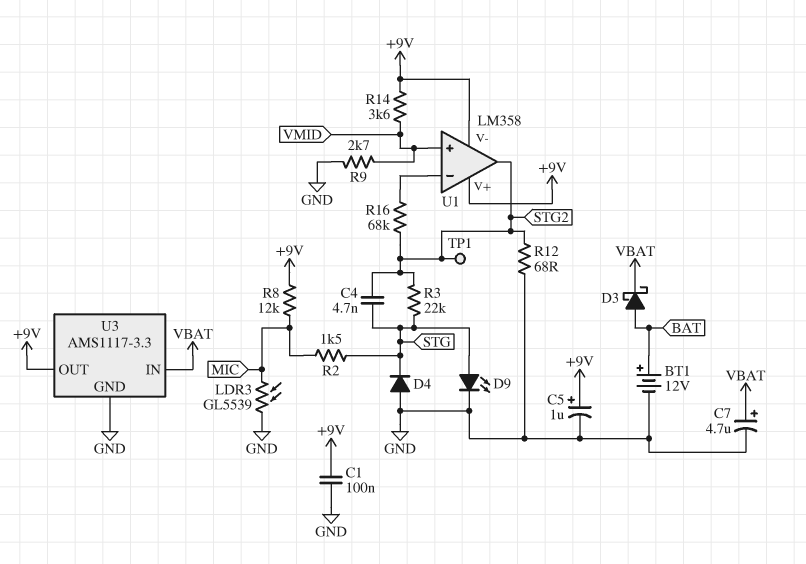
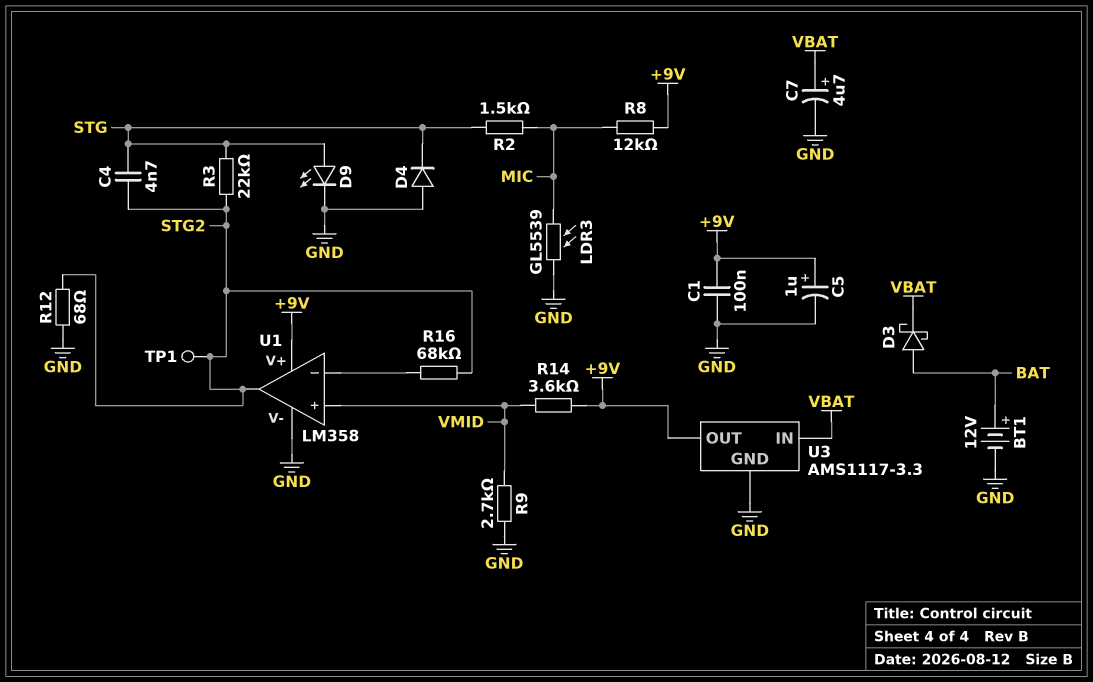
U1 pin V-: +9V -> GND

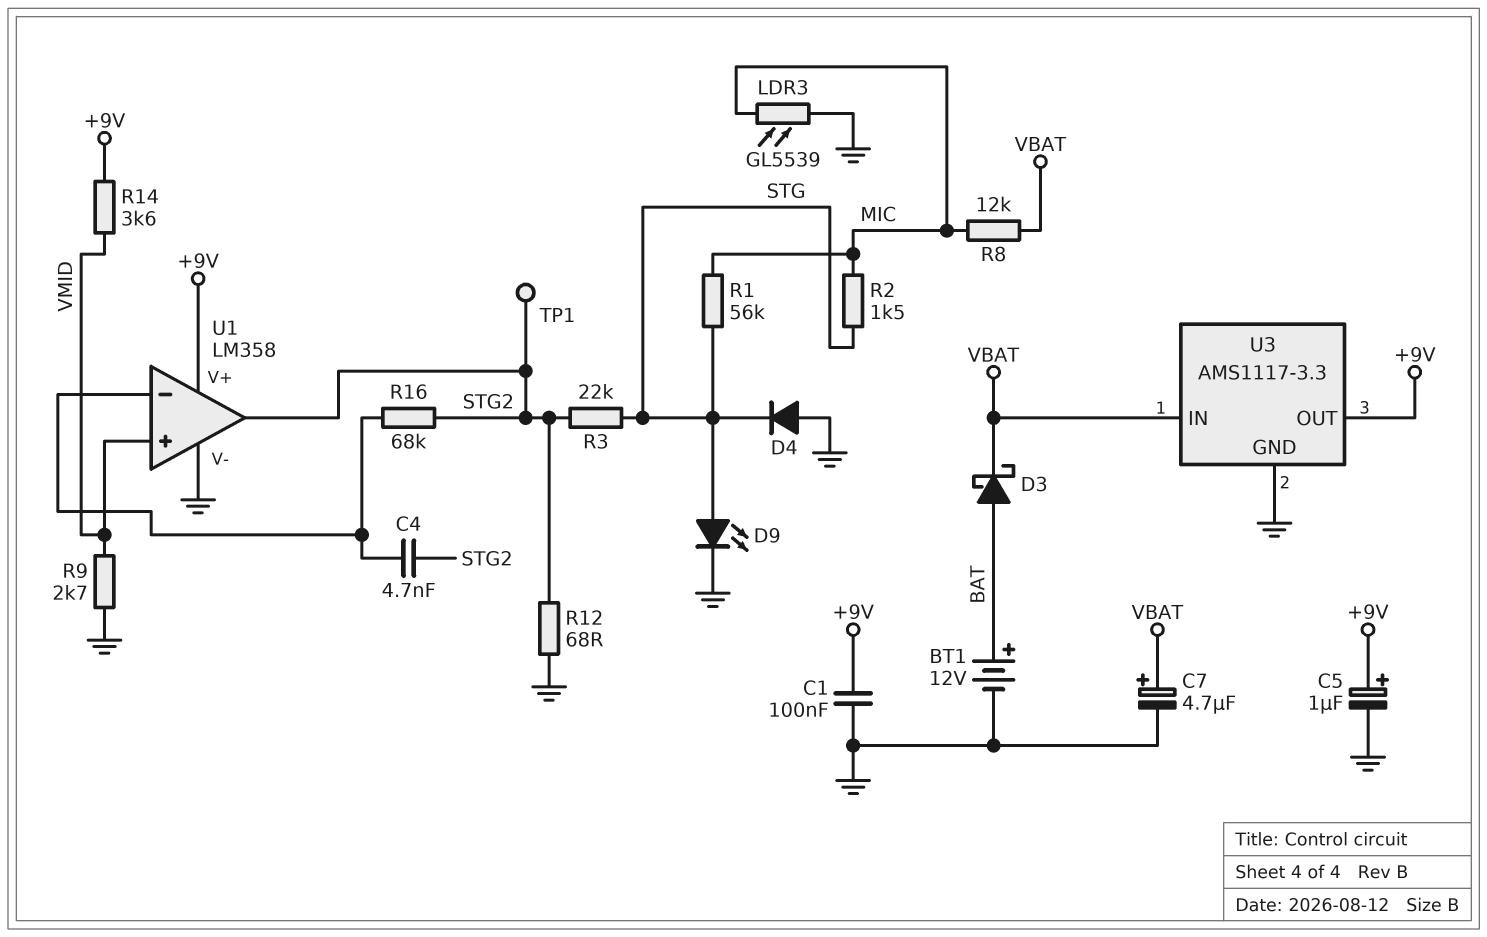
C4: 4.7nF (STG, STG2) -> 4.7nF (STG2, U1/in-)
R1: none -> 56k (MIC, STG)
R8: 12k (+9V, MIC) -> 12k (MIC, VBAT)

